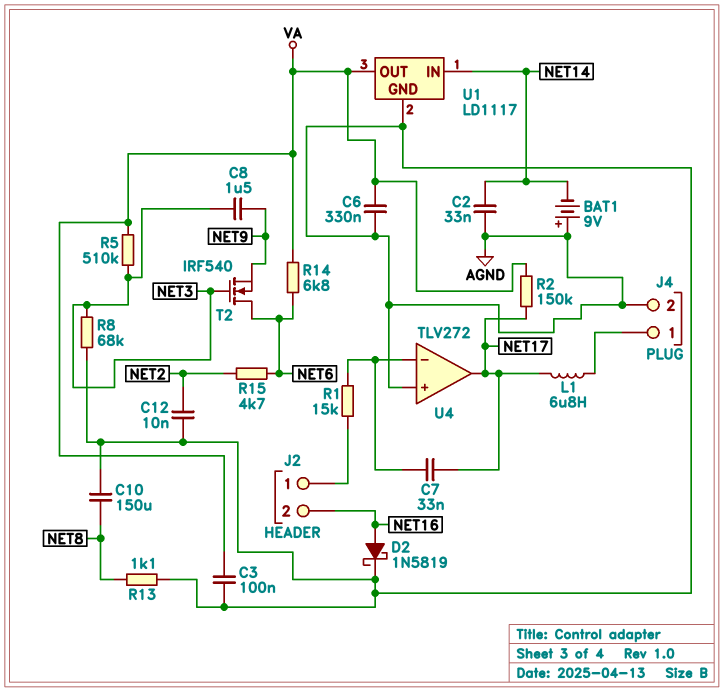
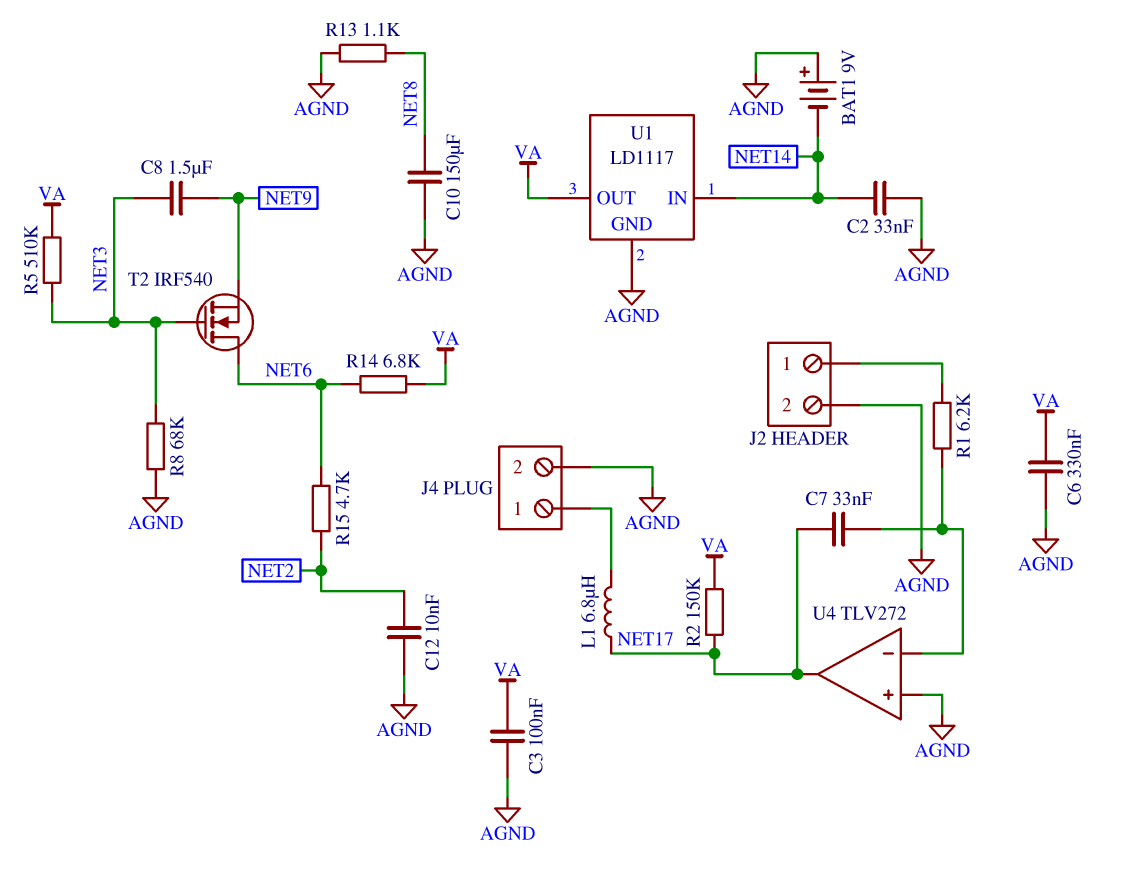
D2: schottky 1N5819 (A NET16, K AGND) -> none
J2 pin 2: NET16 -> AGND
R1: 15k (J2/1, U4/in-) -> 6.2k (J2/1, U4/in-)

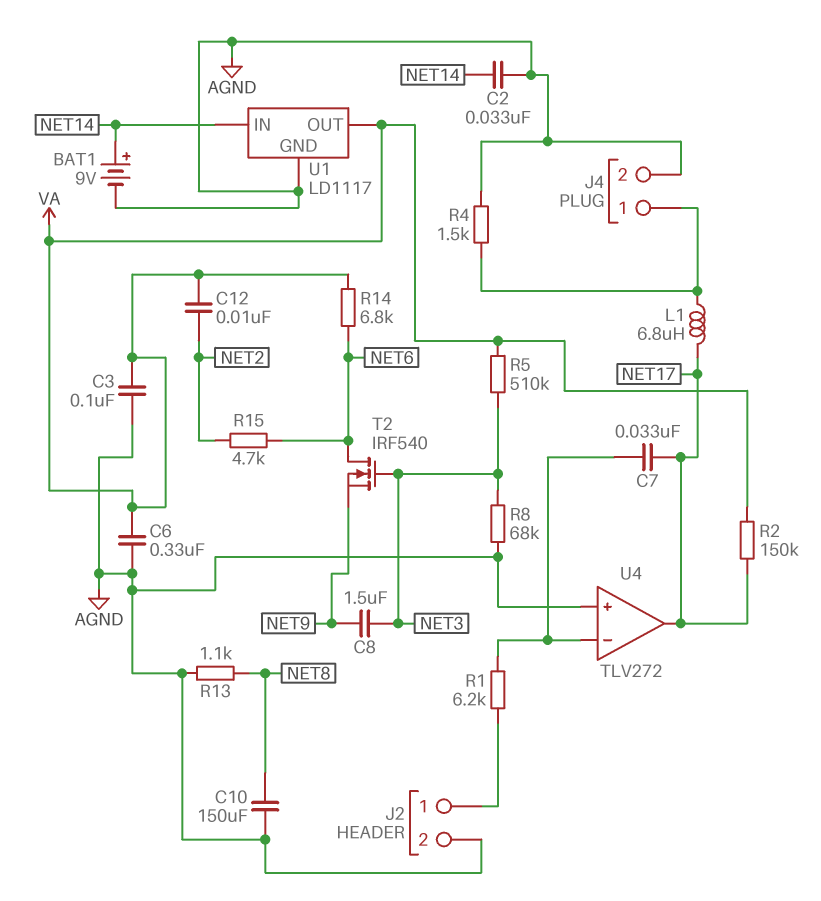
BAT1: 9V (plus AGND, minus NET14) -> 9V (plus NET14, minus AGND)
C12: 10nF (AGND, NET2) -> 10nF (NET2, VA)
R4: none -> 1.5k (AGND, J4/1)

